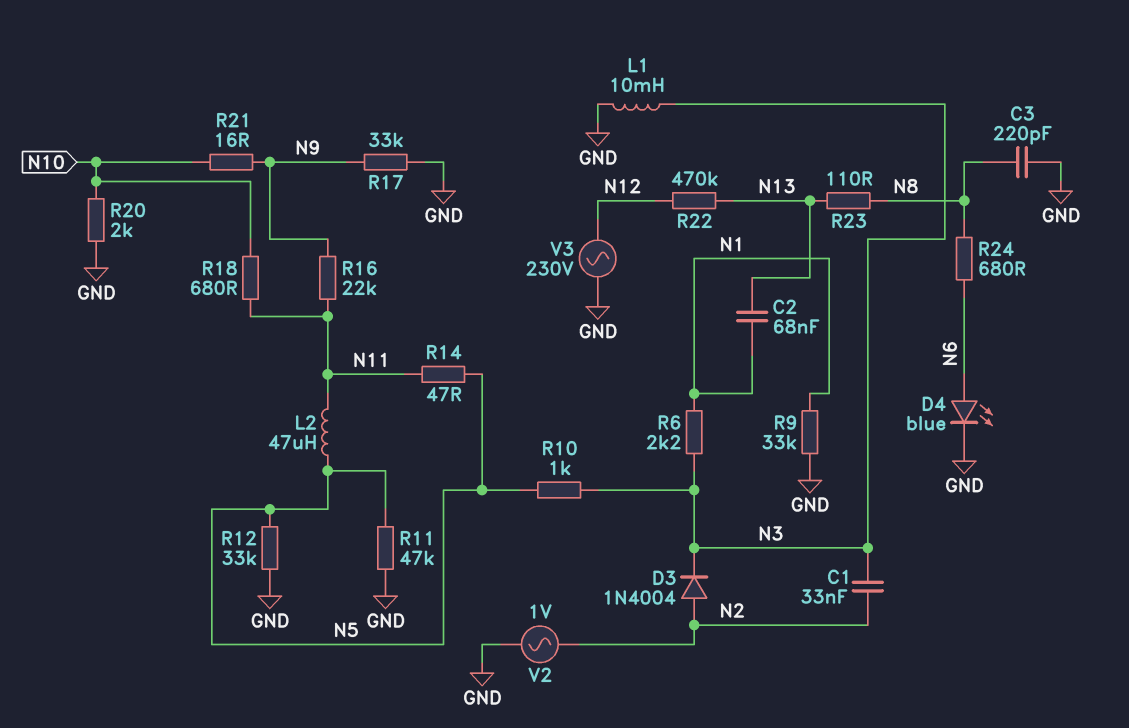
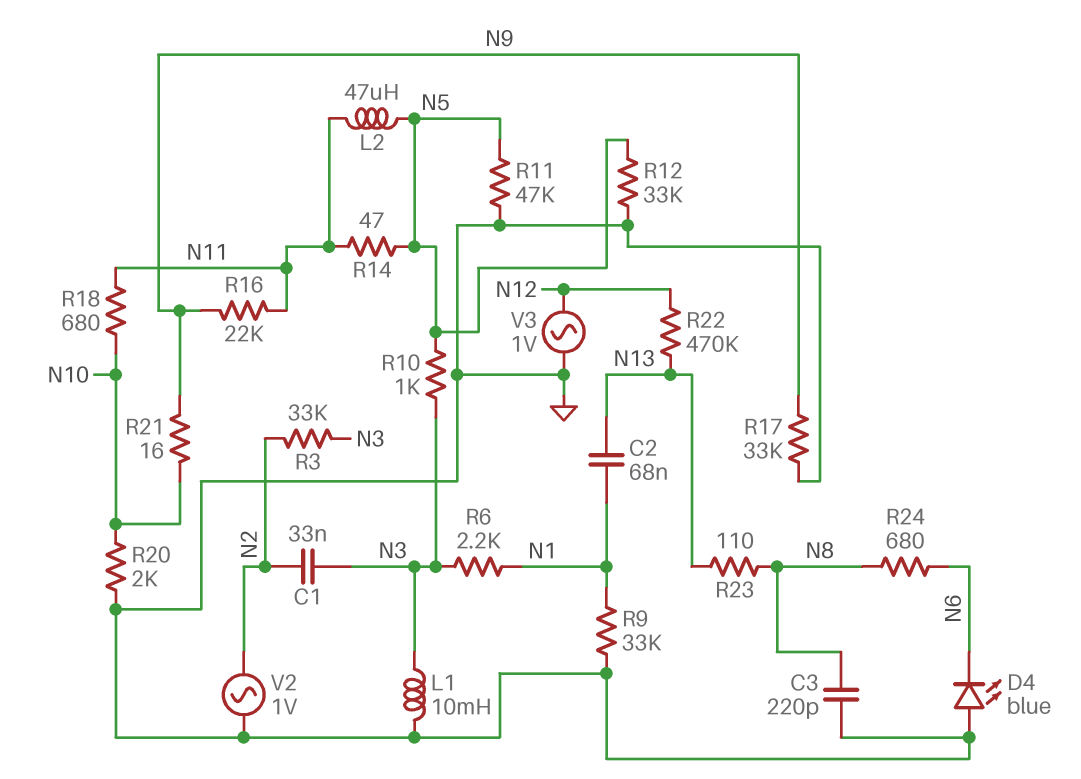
D3: diode 1N4004 (A N2, K N3) -> none
D4: LED blue (A N6, K GND) -> LED blue (A GND, K N6)
R3: none -> 33k (N2, N3)
V3: AC 230V (GND, N12) -> AC 1V (GND, N12)

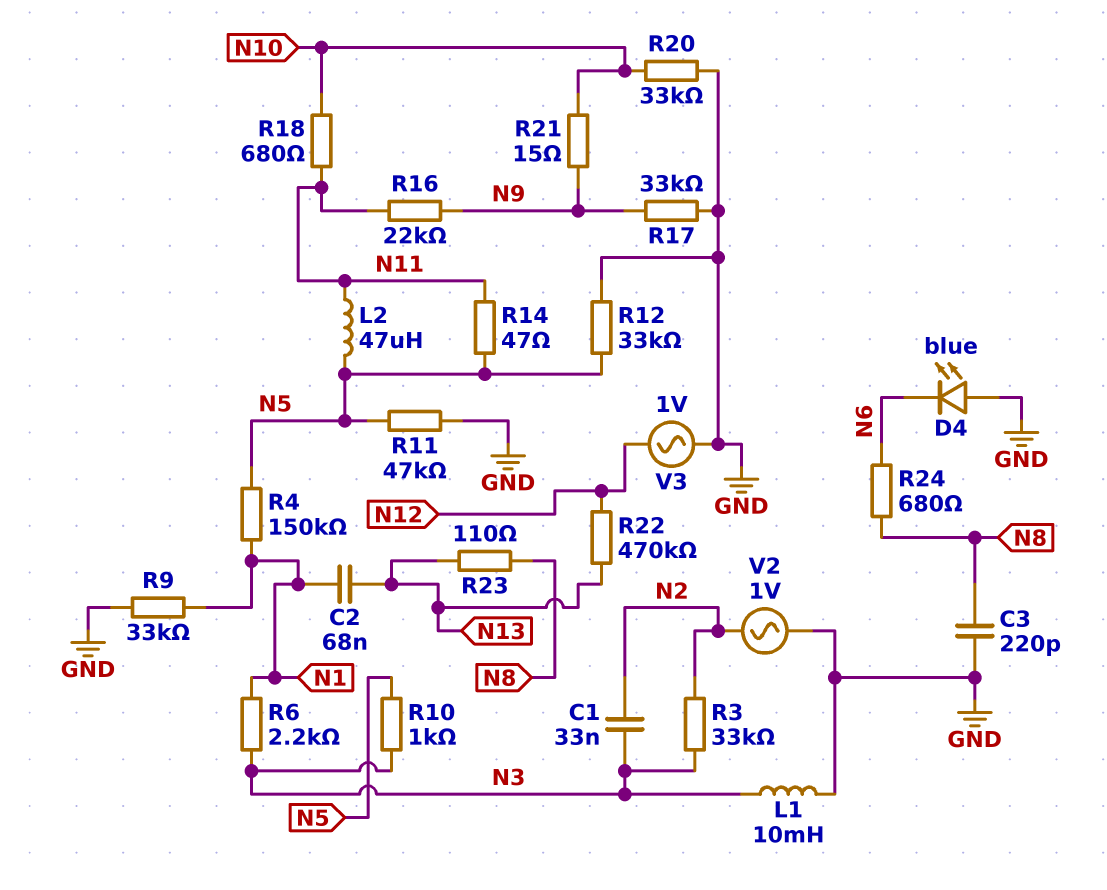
R4: none -> 150k (N1, N5)
R20: 2k (GND, N10) -> 33k (GND, N10)
R21: 16 (N9, N10) -> 15 (N9, N10)

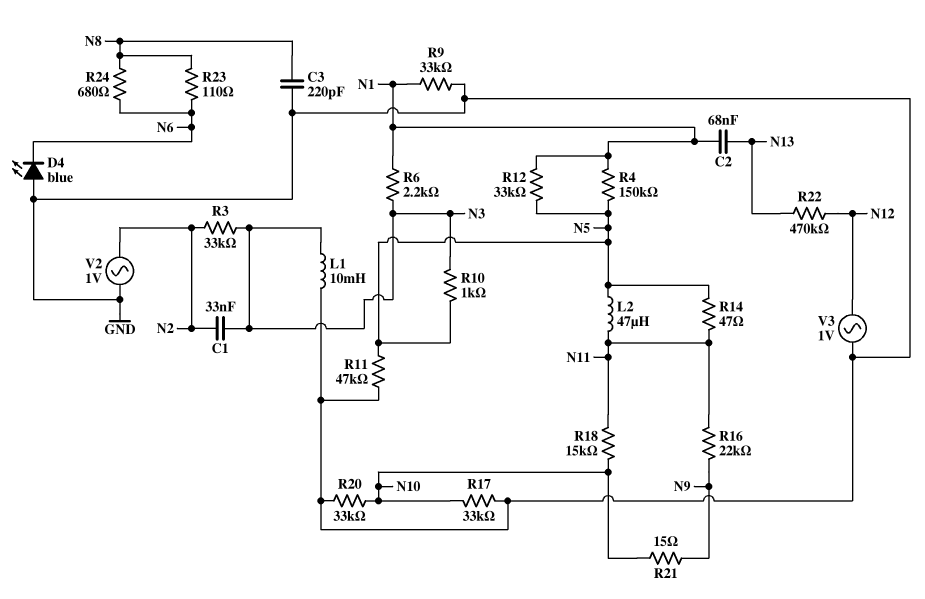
R12: 33k (GND, N5) -> 33k (N1, N5)
R17: 33k (GND, N9) -> 33k (GND, N10)
R18: 680 (N10, N11) -> 15k (N10, N11)
R23: 110 (N8, N13) -> 110 (N6, N8)

